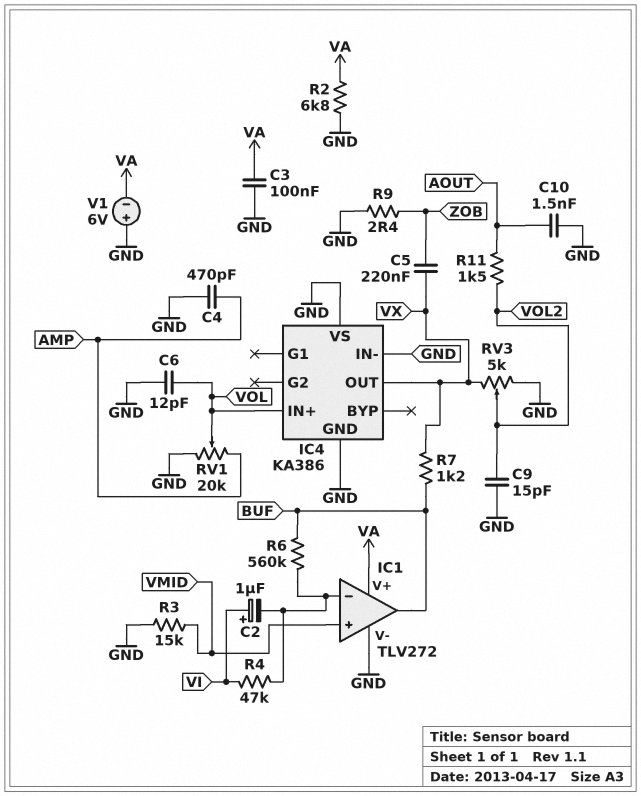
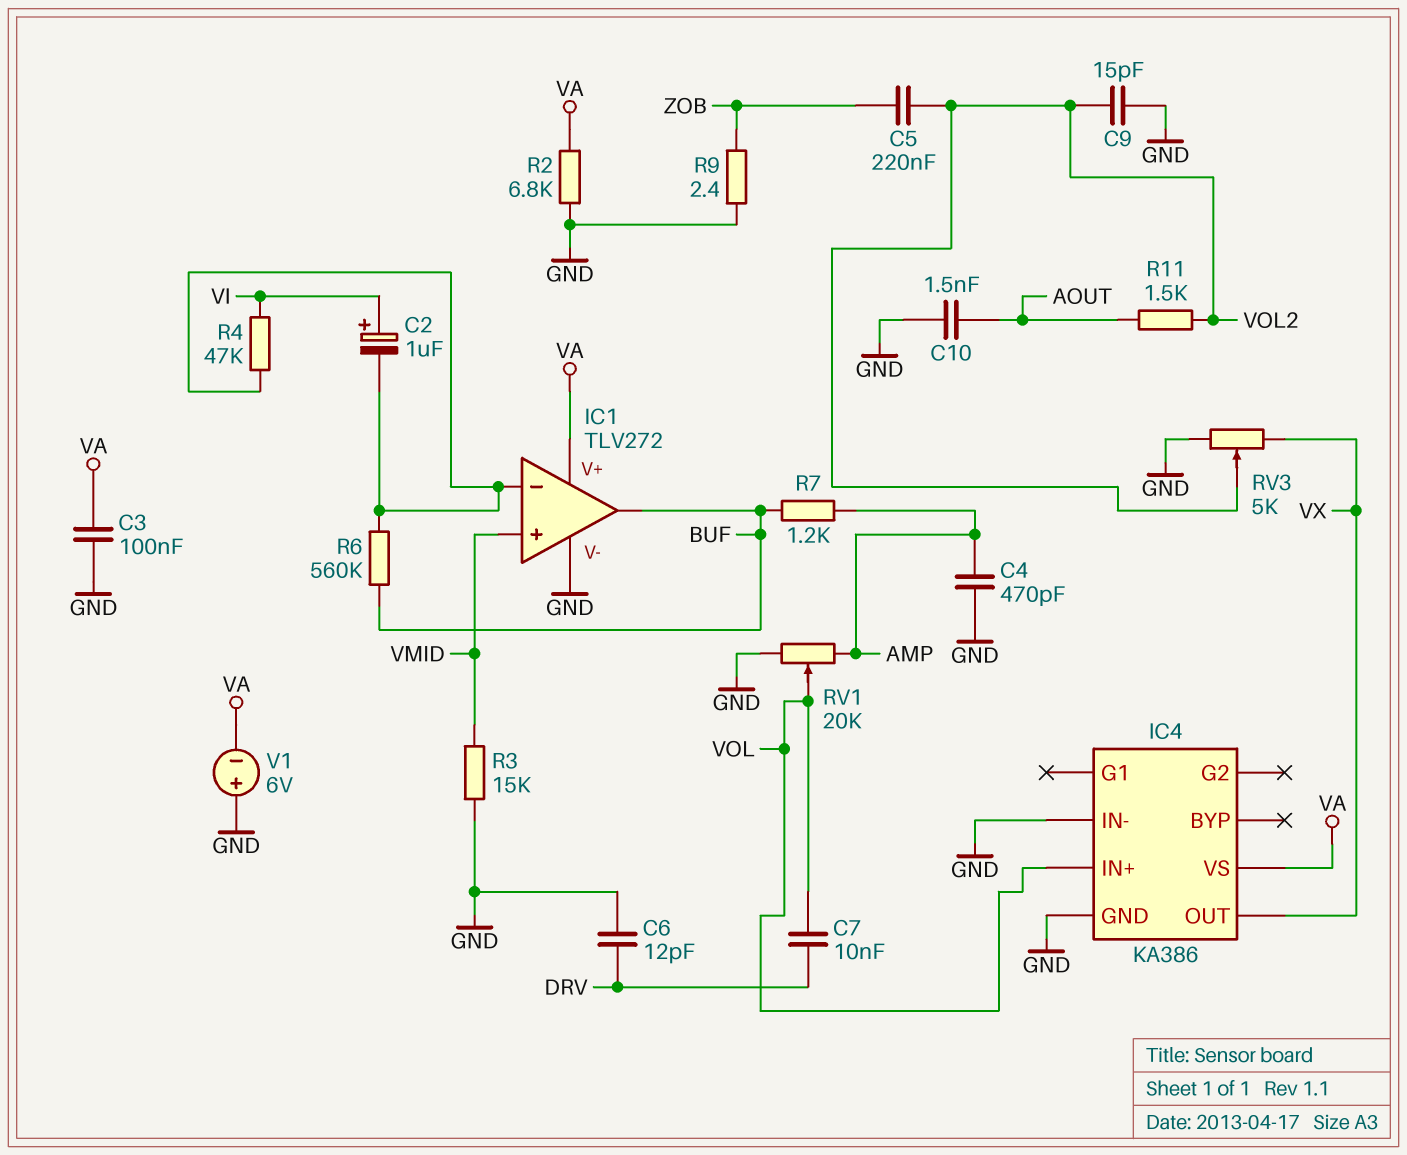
C5: 220nF (VX, ZOB) -> 220nF (VOL2, ZOB)
C6: 12pF (GND, VOL) -> 12pF (DRV, GND)
C7: none -> 10nF (DRV, VOL)
IC4 pin VS: GND -> VA
R7: 1.2k (BUF, VX) -> 1.2k (AMP, BUF)

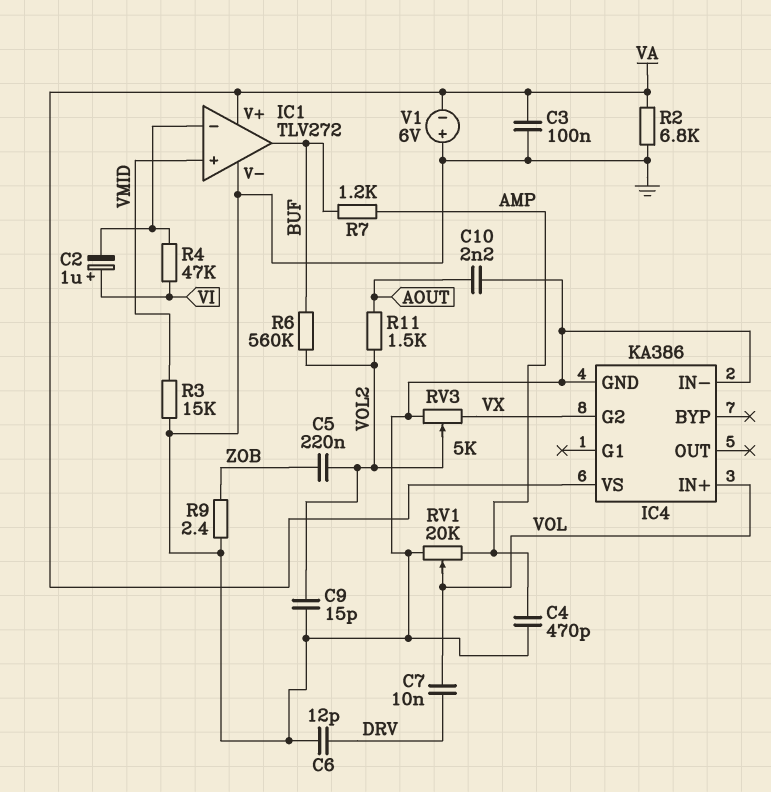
C10: 1.5nF (AOUT, GND) -> 2.2nF (AOUT, GND)
IC4 pin G2: none -> VX
IC4 pin OUT: VX -> none
R6: 560k (BUF, IC1/in-) -> 560k (BUF, VOL2)

